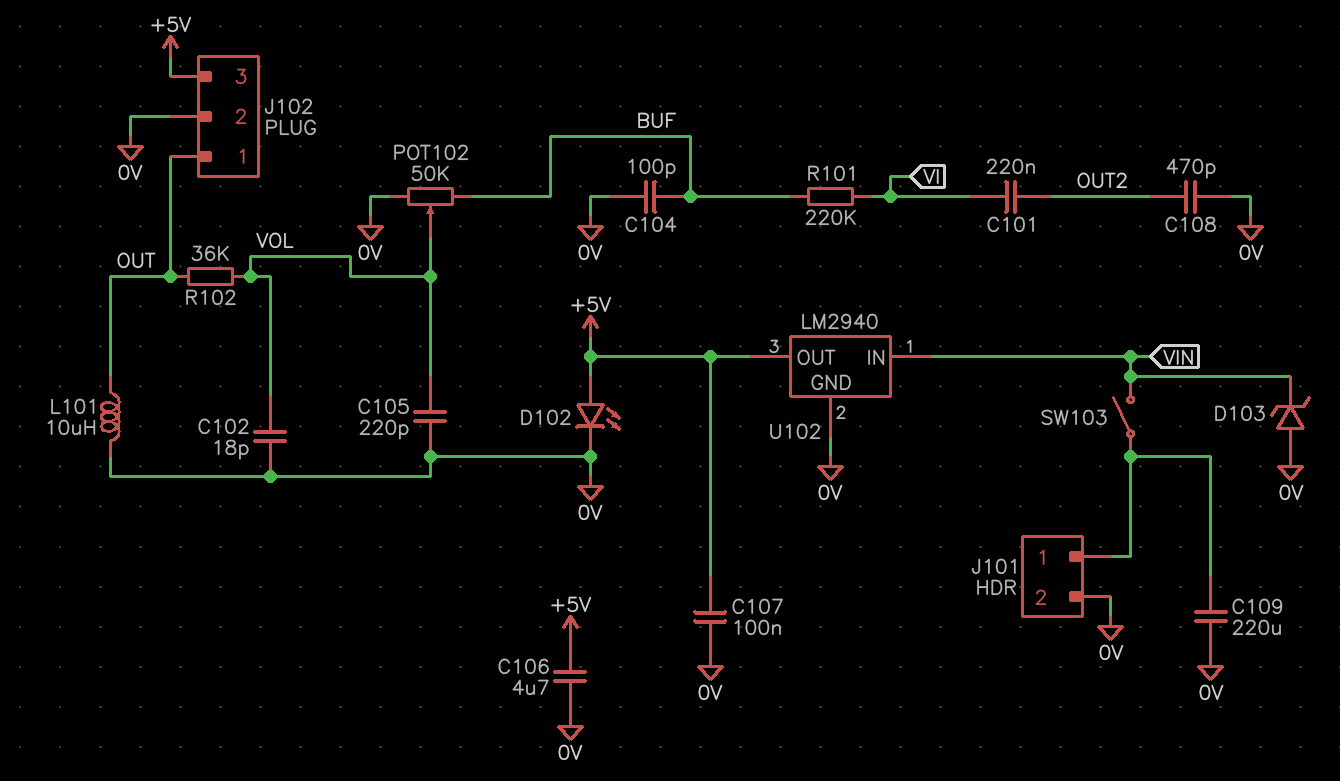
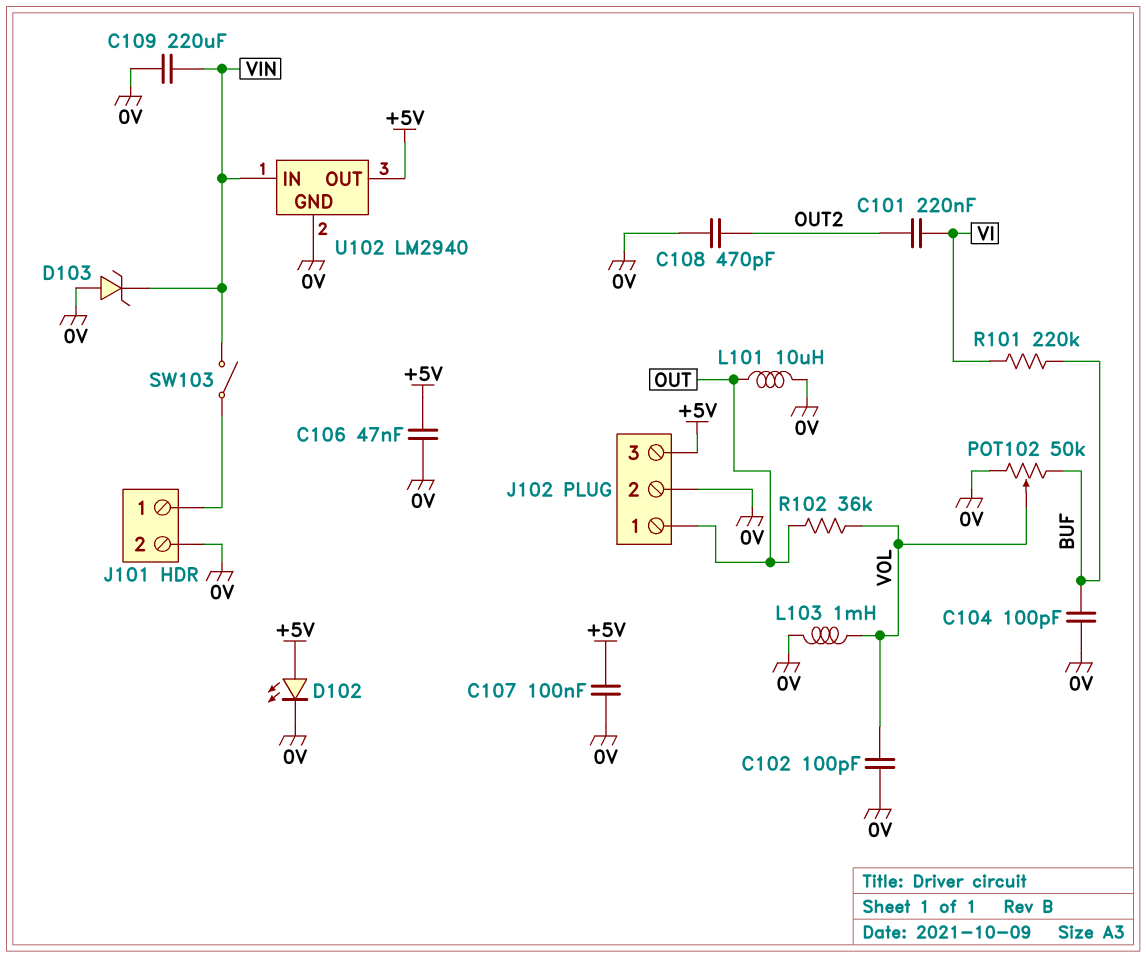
C102: 18pF (0V, VOL) -> 100pF (0V, VOL)
C105: 220pF (0V, VOL) -> none
C106: 4.7uF (+5V, 0V) -> 47nF (+5V, 0V)
C109: 220uF (0V, J101/1) -> 220uF (0V, VIN)
L103: none -> 1mH (0V, VOL)

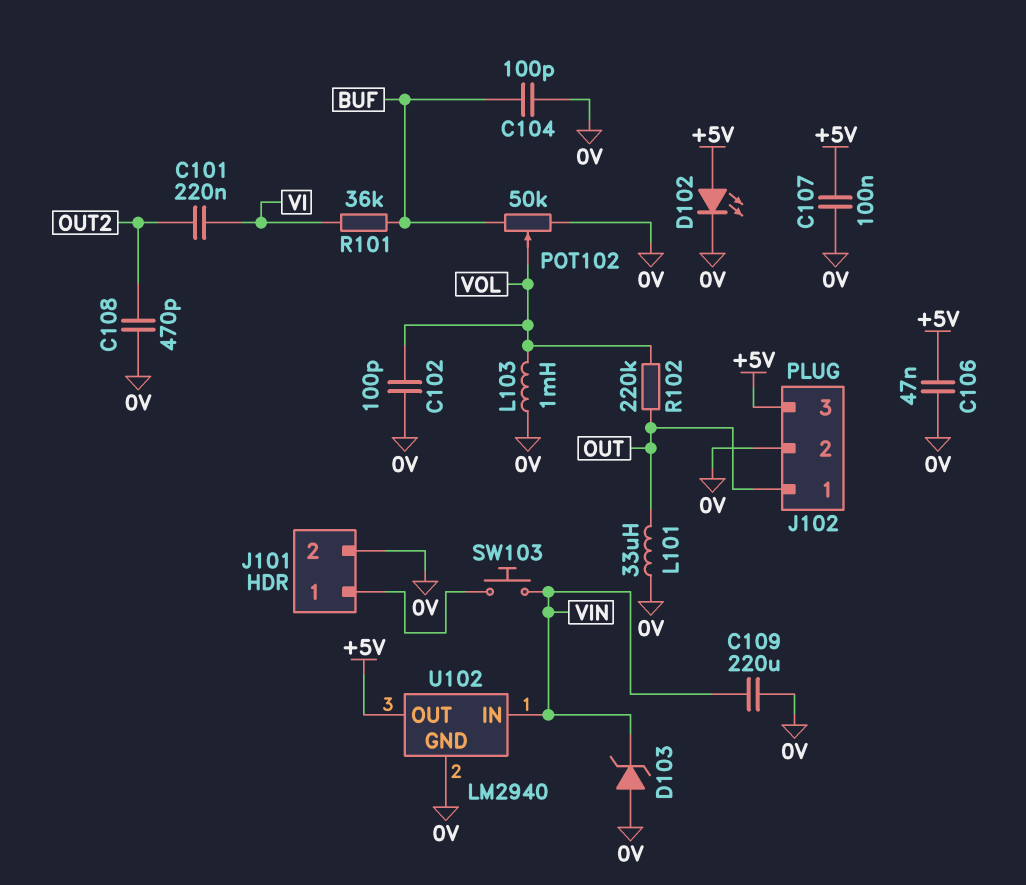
L101: 10uH (0V, OUT) -> 33uH (0V, OUT)
R101: 220k (BUF, VI) -> 36k (BUF, VI)
R102: 36k (OUT, VOL) -> 220k (OUT, VOL)
SW103: switch (J101/1, VIN) -> button (J101/1, VIN)

